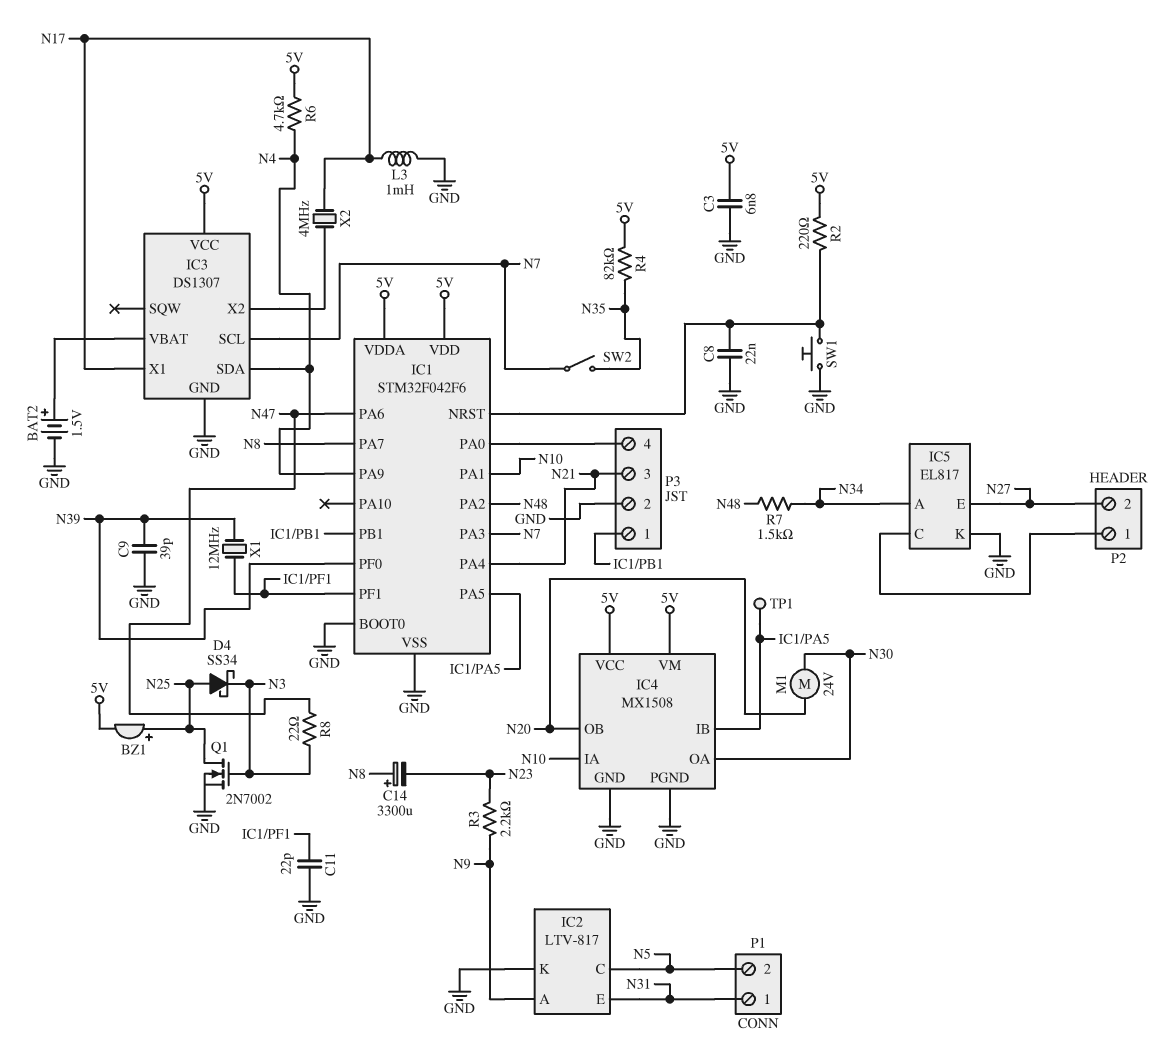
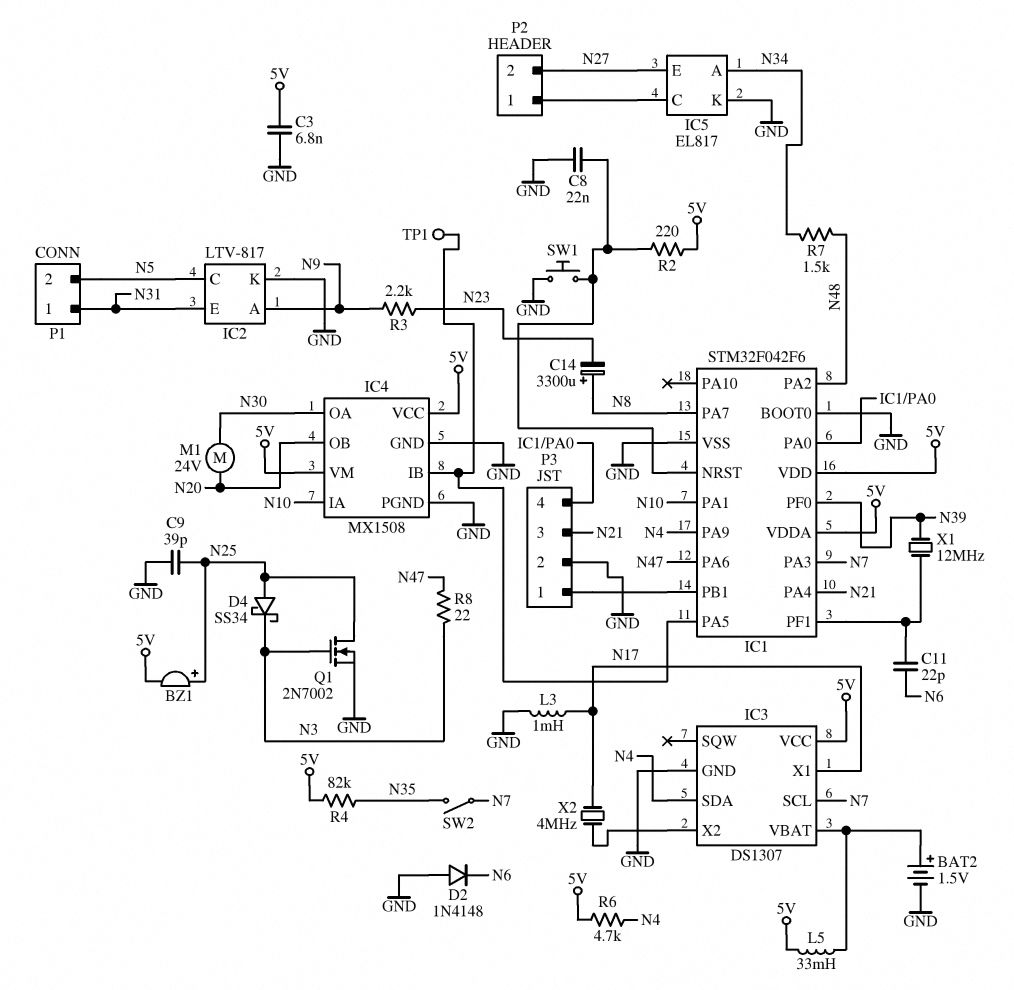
C9: 39pF (GND, N39) -> 39pF (GND, N25)
C11: 22pF (GND, IC1/PF1) -> 22pF (IC1/PF1, N6)
D2: none -> diode 1N4148 (A GND, K N6)
L5: none -> 33mH (5V, IC3/VBAT)

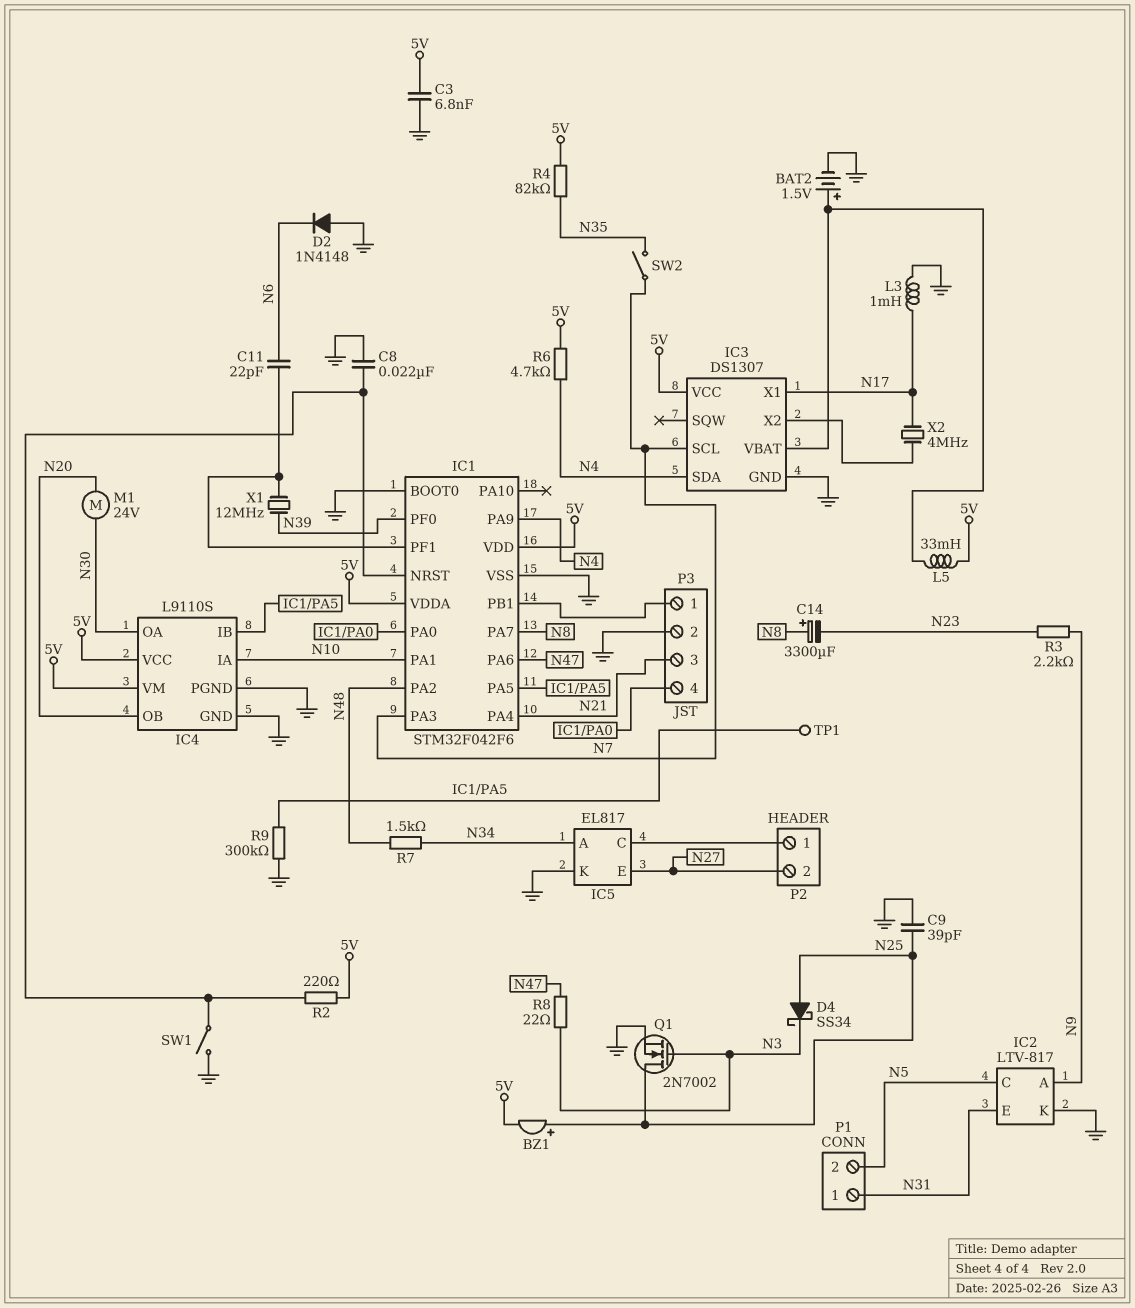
IC4: MX1508 -> L9110S
R9: none -> 300k (GND, IC1/PA5)
SW1: button (GND, IC1/NRST) -> switch (GND, IC1/NRST)

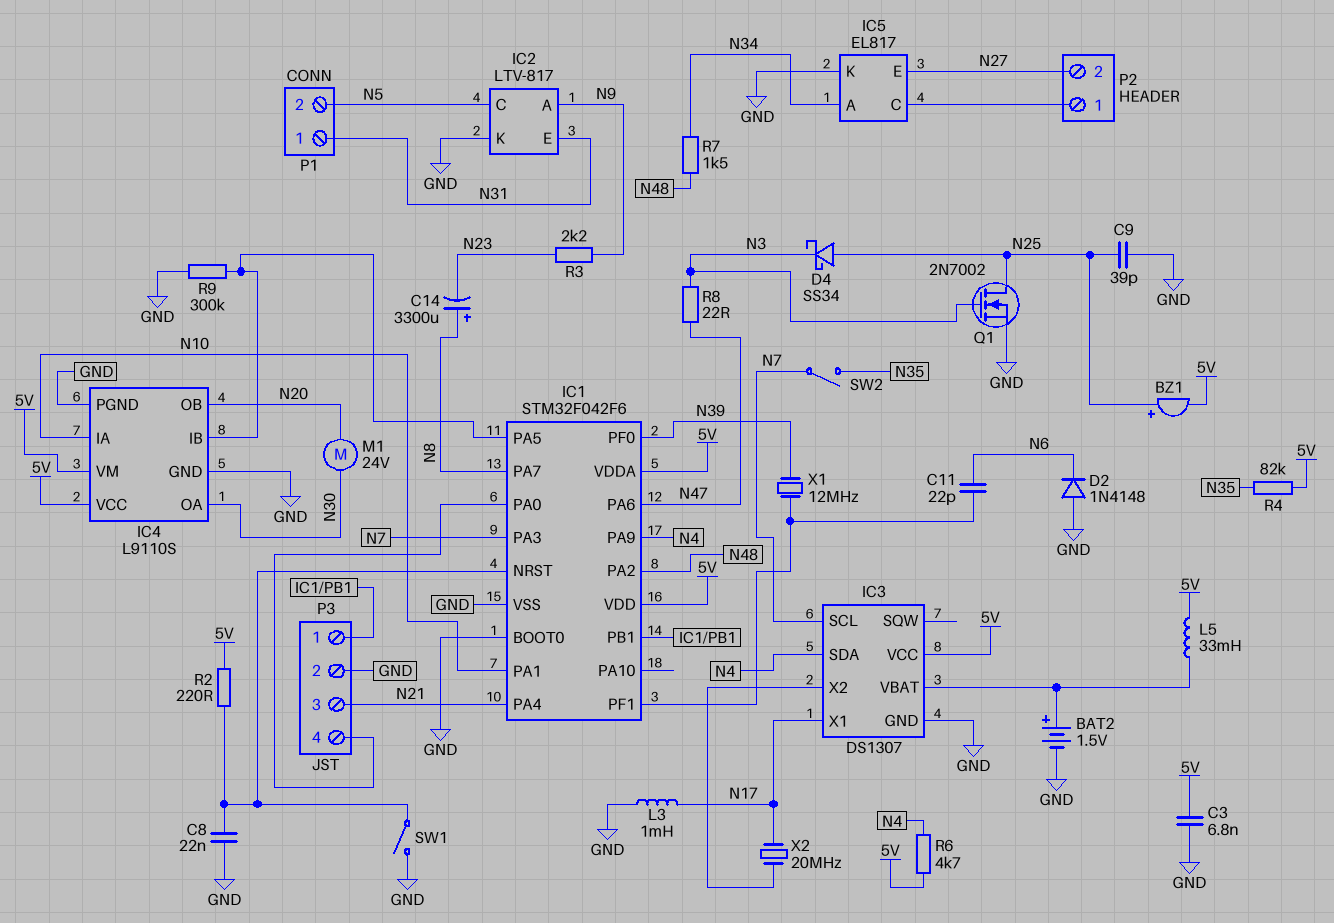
TP1: test point (IC1/PA5) -> none
X2: 4MHz (IC3/X2, N17) -> 20MHz (IC3/X2, N17)

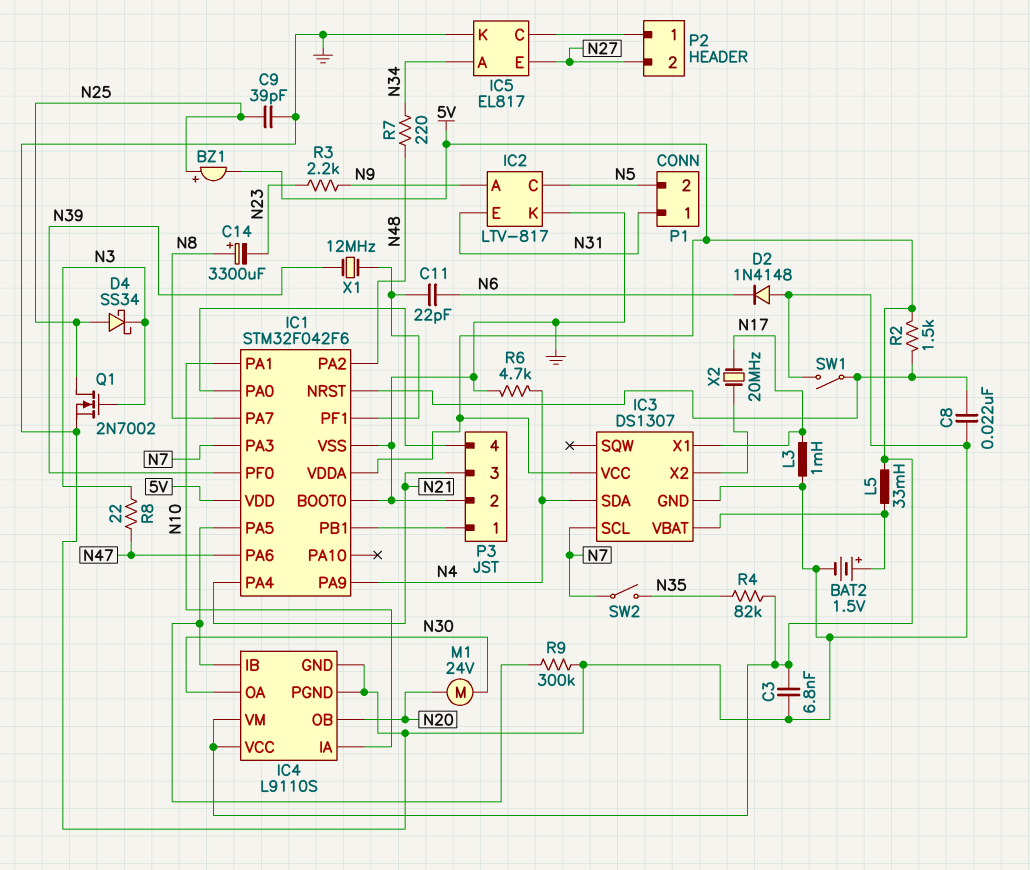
R2: 220 (5V, IC1/NRST) -> 1.5k (5V, IC1/NRST)
R6: 4.7k (5V, N4) -> 4.7k (GND, N4)
R7: 1.5k (N34, N48) -> 220 (N34, N48)

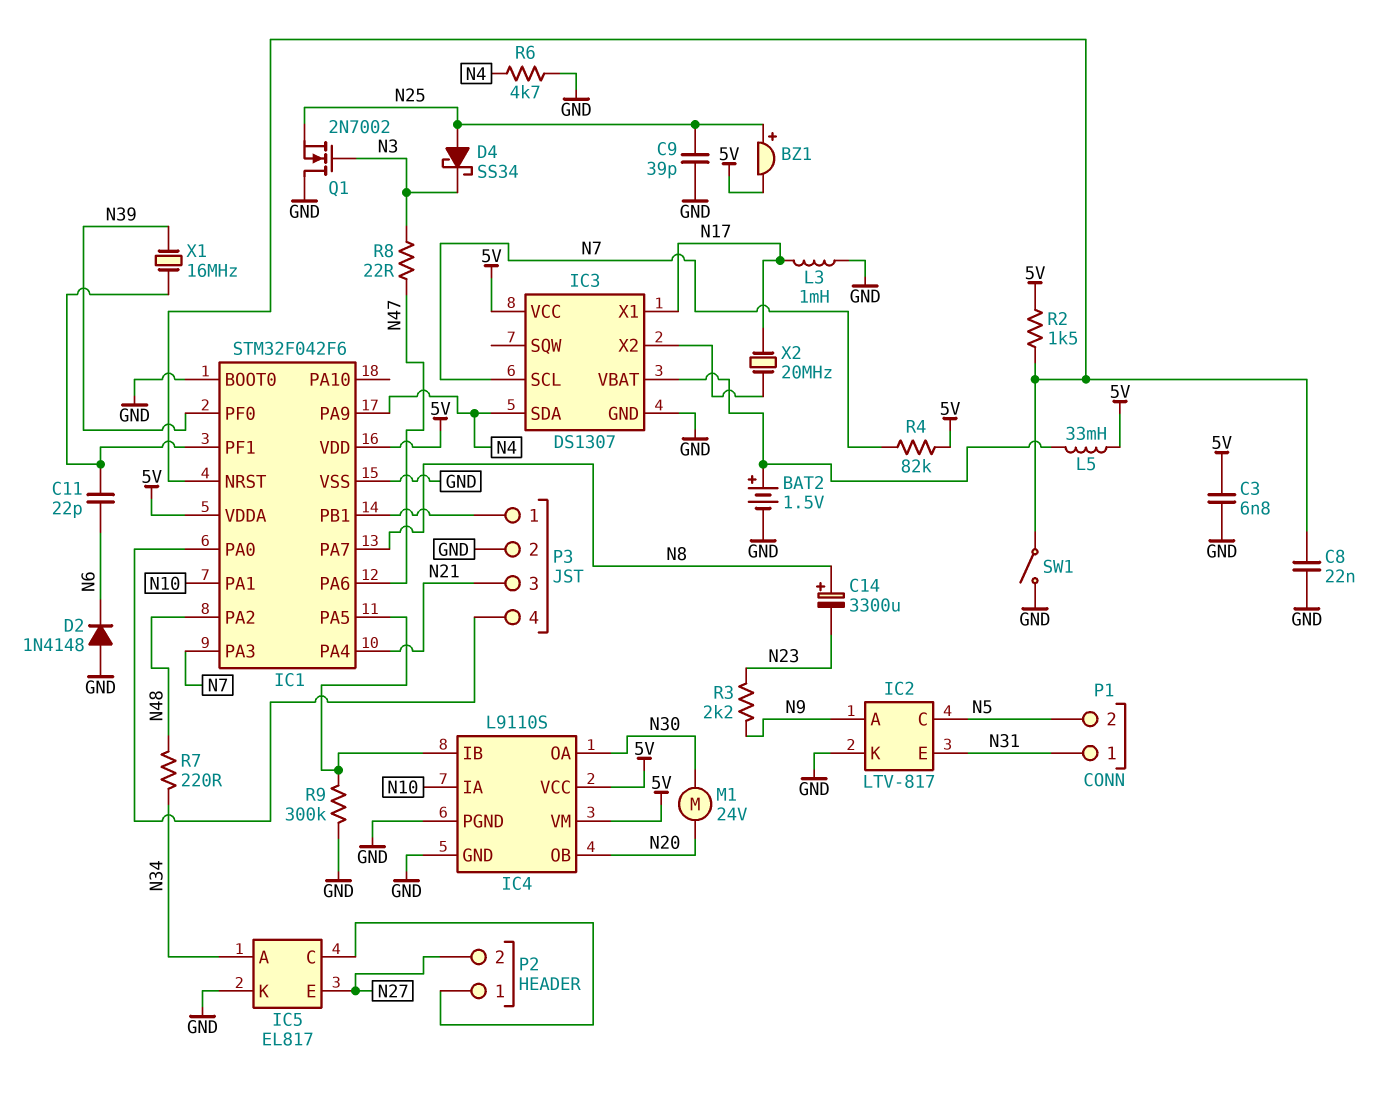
Q1: NMOS 2N7002 (G N3, D N25, S GND) -> NMOS 2N7002 (G N3, D GND, S N25)
R4: 82k (5V, N35) -> 82k (5V, N7)
SW2: switch (N7, N35) -> none
X1: 12MHz (IC1/PF1, N39) -> 16MHz (IC1/PF1, N39)

